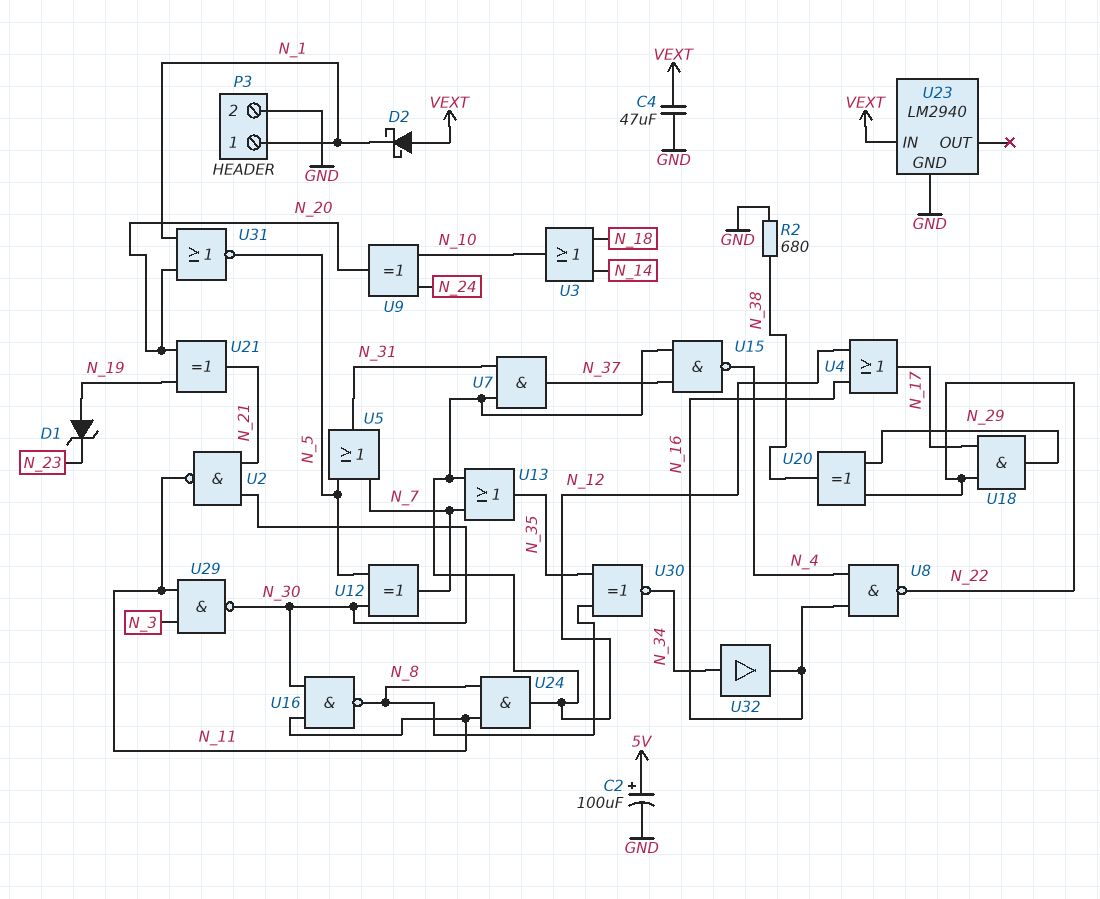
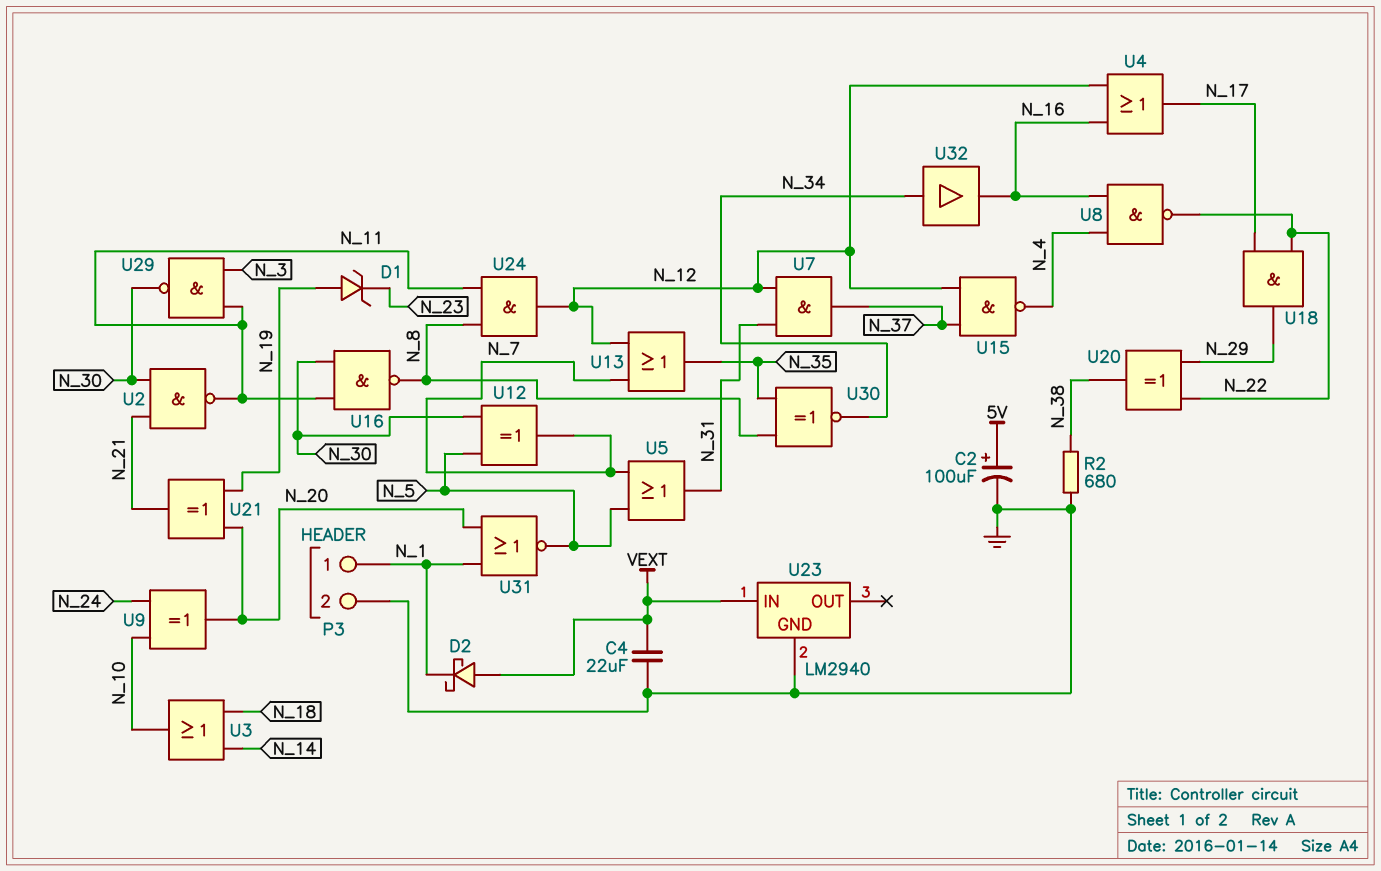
C4: 47uF (GND, VEXT) -> 22uF (GND, VEXT)

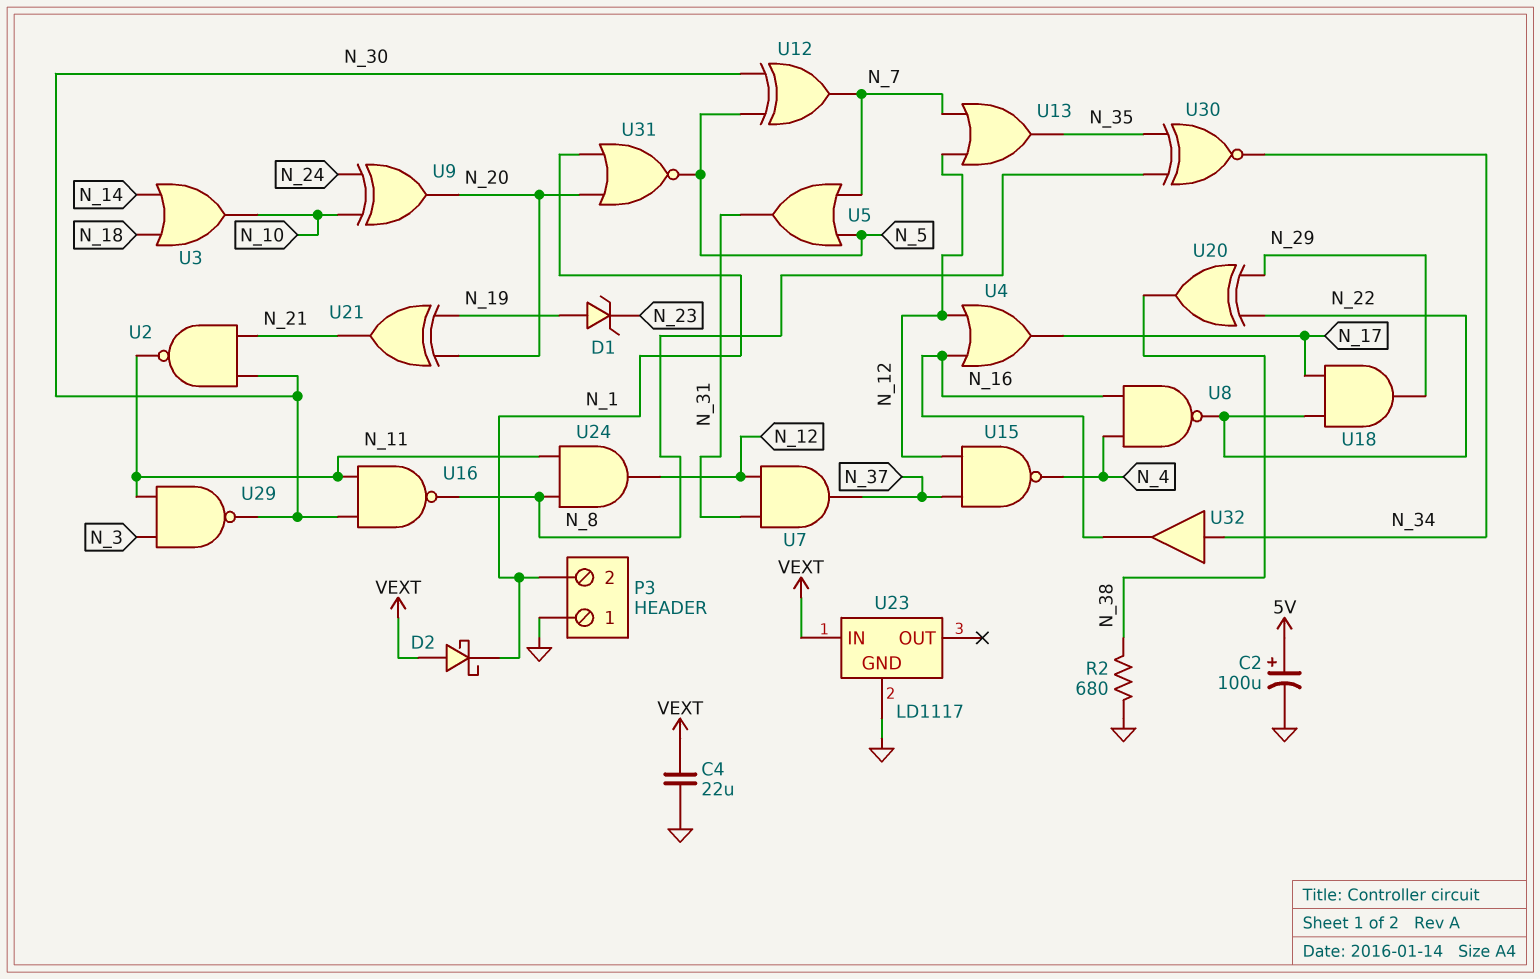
P3 pin 1: N_1 -> GND
P3 pin 2: GND -> N_1
U23: LM2940 -> LD1117

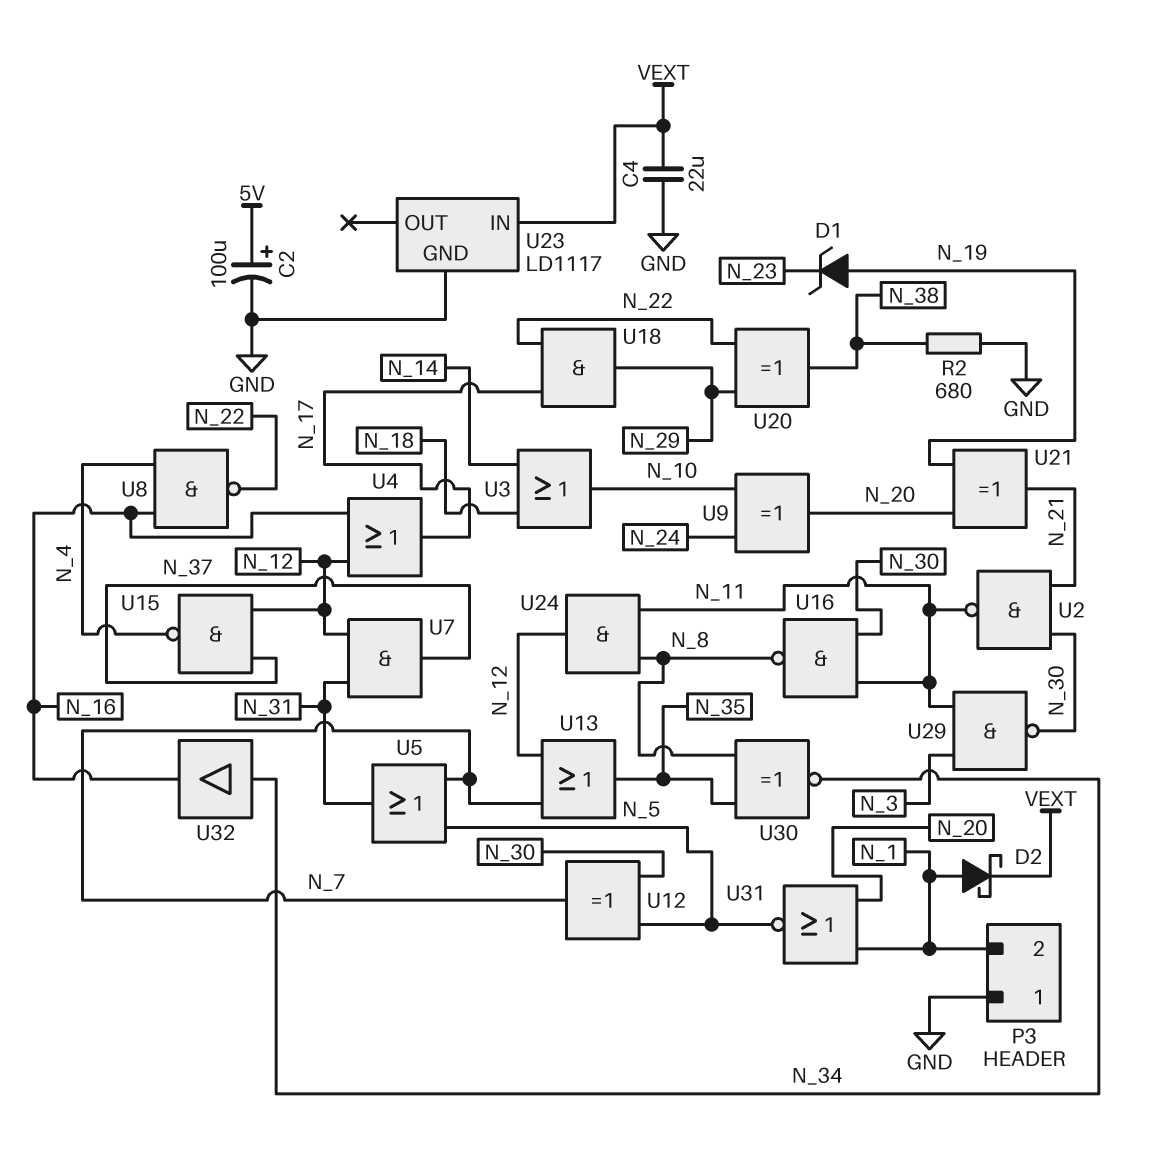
D2: schottky (A VEXT, K N_1) -> schottky (A N_1, K VEXT)

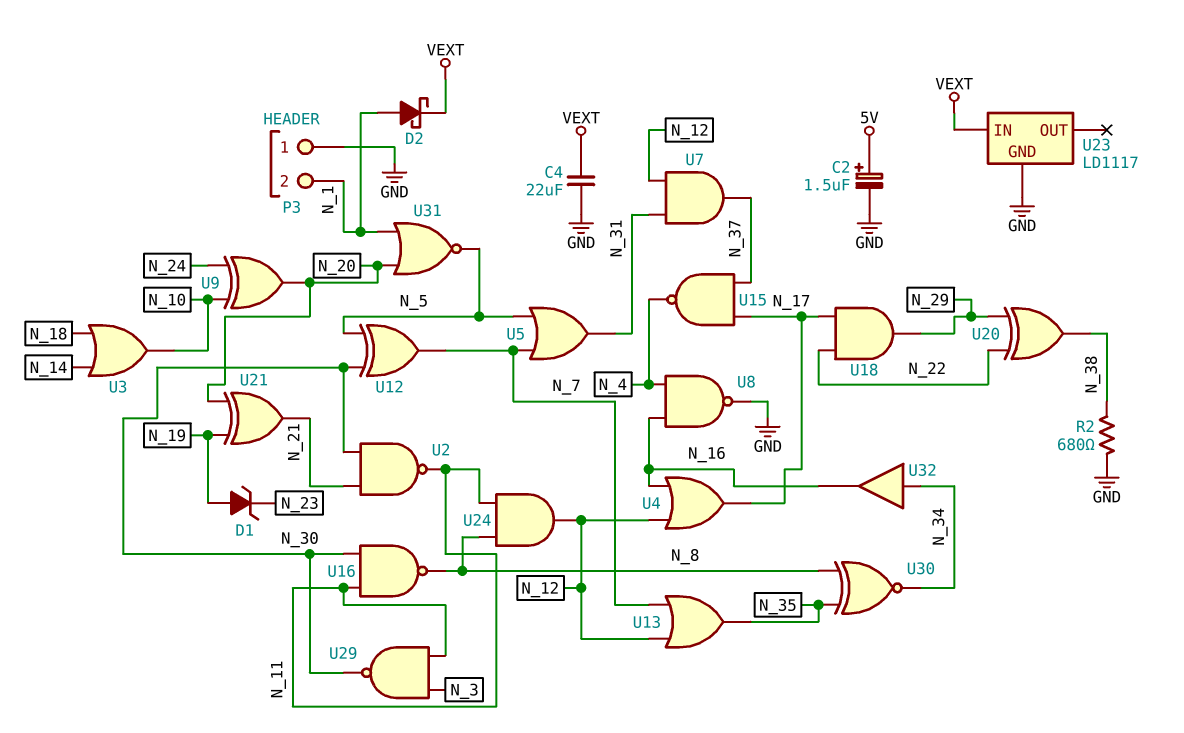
C2: 100uF (plus 5V, minus GND) -> 1.5uF (plus 5V, minus GND)
U8: NAND (in N_4, in N_16, out N_22) -> NAND (in N_4, in N_16, out GND)
U15: NAND (in N_12, in N_37, out N_4) -> NAND (in N_17, in N_37, out N_4)

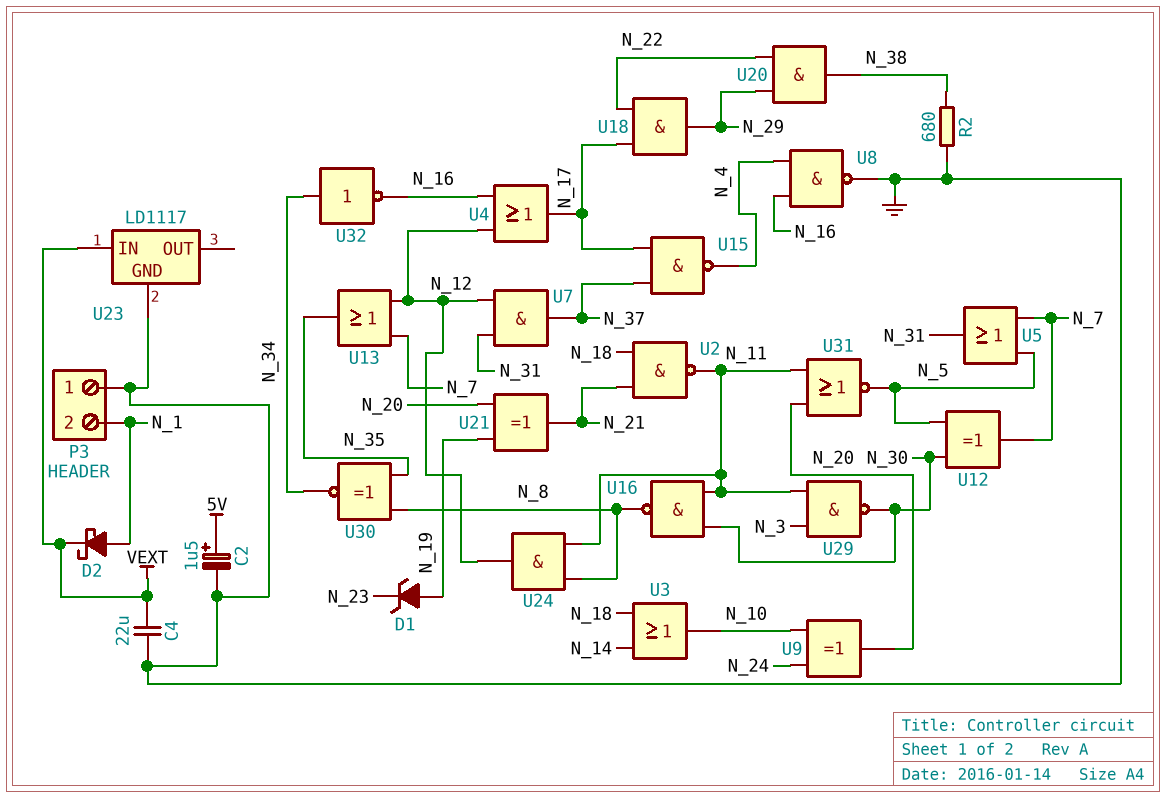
U2: NAND (in N_21, in N_30, out N_11) -> NAND (in N_18, in N_21, out N_11)
U20: XOR (in N_22, in N_29, out N_38) -> AND (in N_22, in N_29, out N_38)
U31: NOR (in N_1, in N_20, out N_5) -> NOR (in N_11, in N_20, out N_5)
U32: buffer (in N_34, out N_16) -> NOT (in N_34, out N_16)

